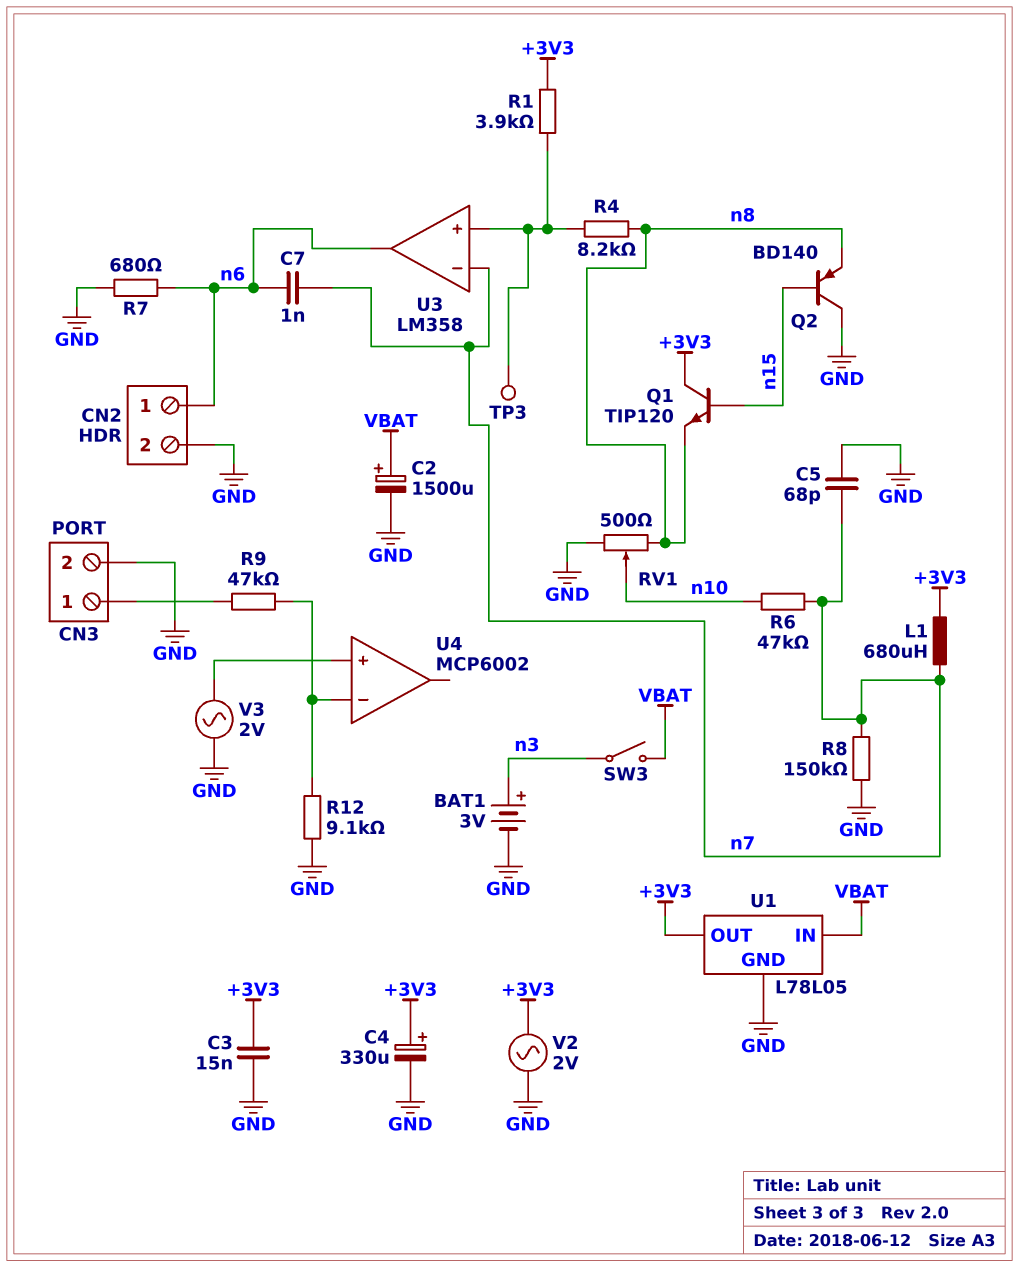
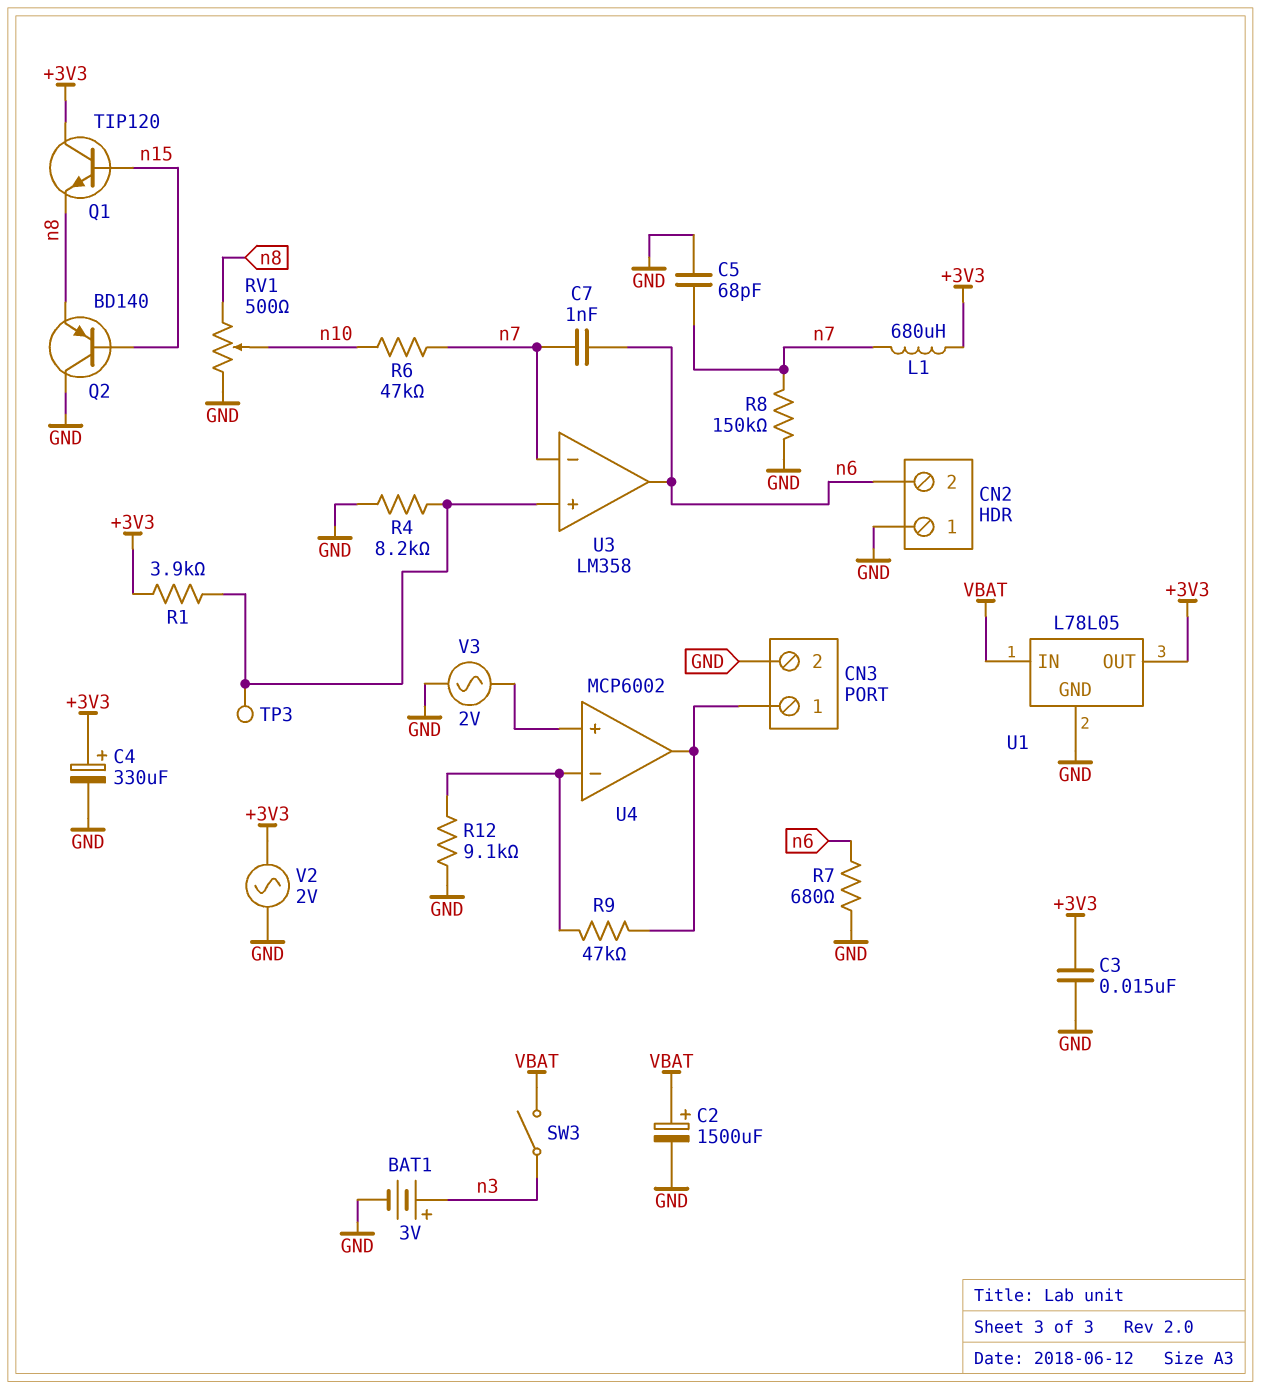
CN2 pin 1: n6 -> GND
CN2 pin 2: GND -> n6
R4: 8.2k (U3/in+, n8) -> 8.2k (GND, U3/in+)
U4 pin out: none -> CN3/1

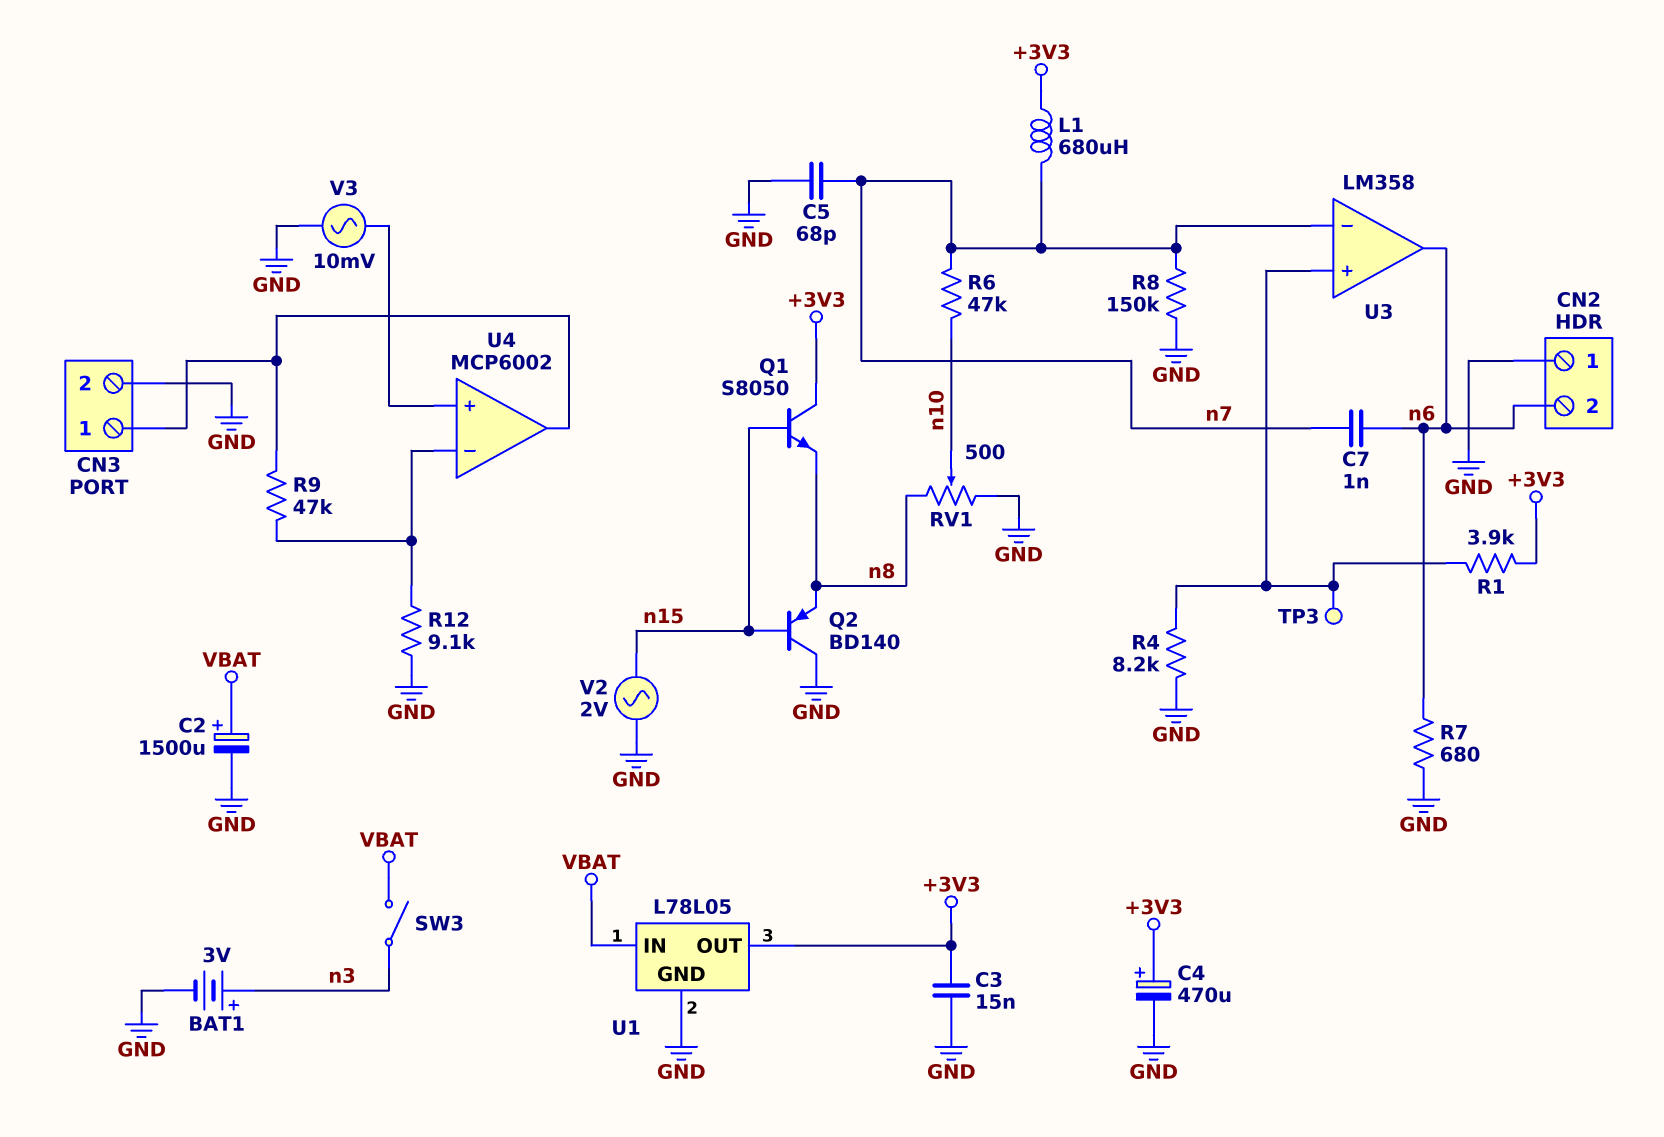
C4: 330uF (plus +3V3, minus GND) -> 470uF (plus +3V3, minus GND)
Q1: NPN TIP120 (B n15, C +3V3, E n8) -> NPN S8050 (B n15, C +3V3, E n8)
V2: AC 2V (+3V3, GND) -> AC 2V (GND, n15)
V3: AC 2V (GND, U4/in+) -> AC 10mV (GND, U4/in+)

